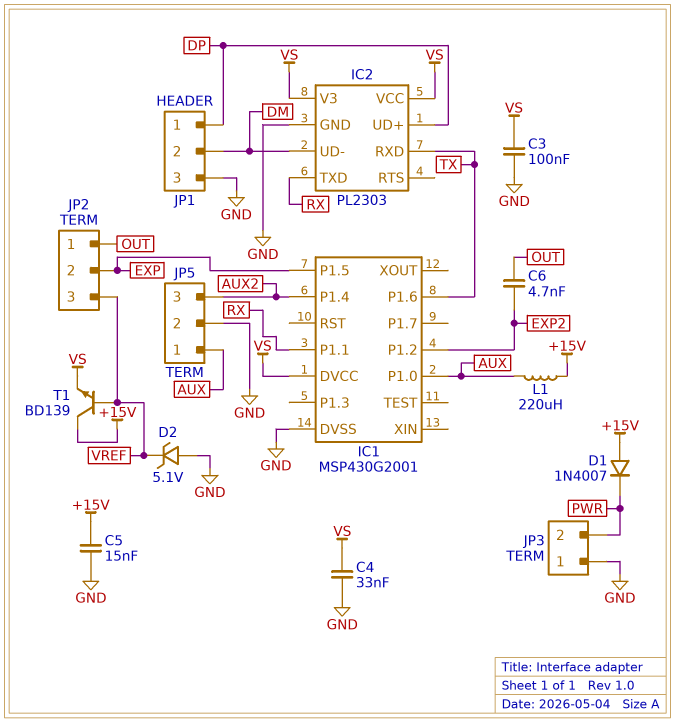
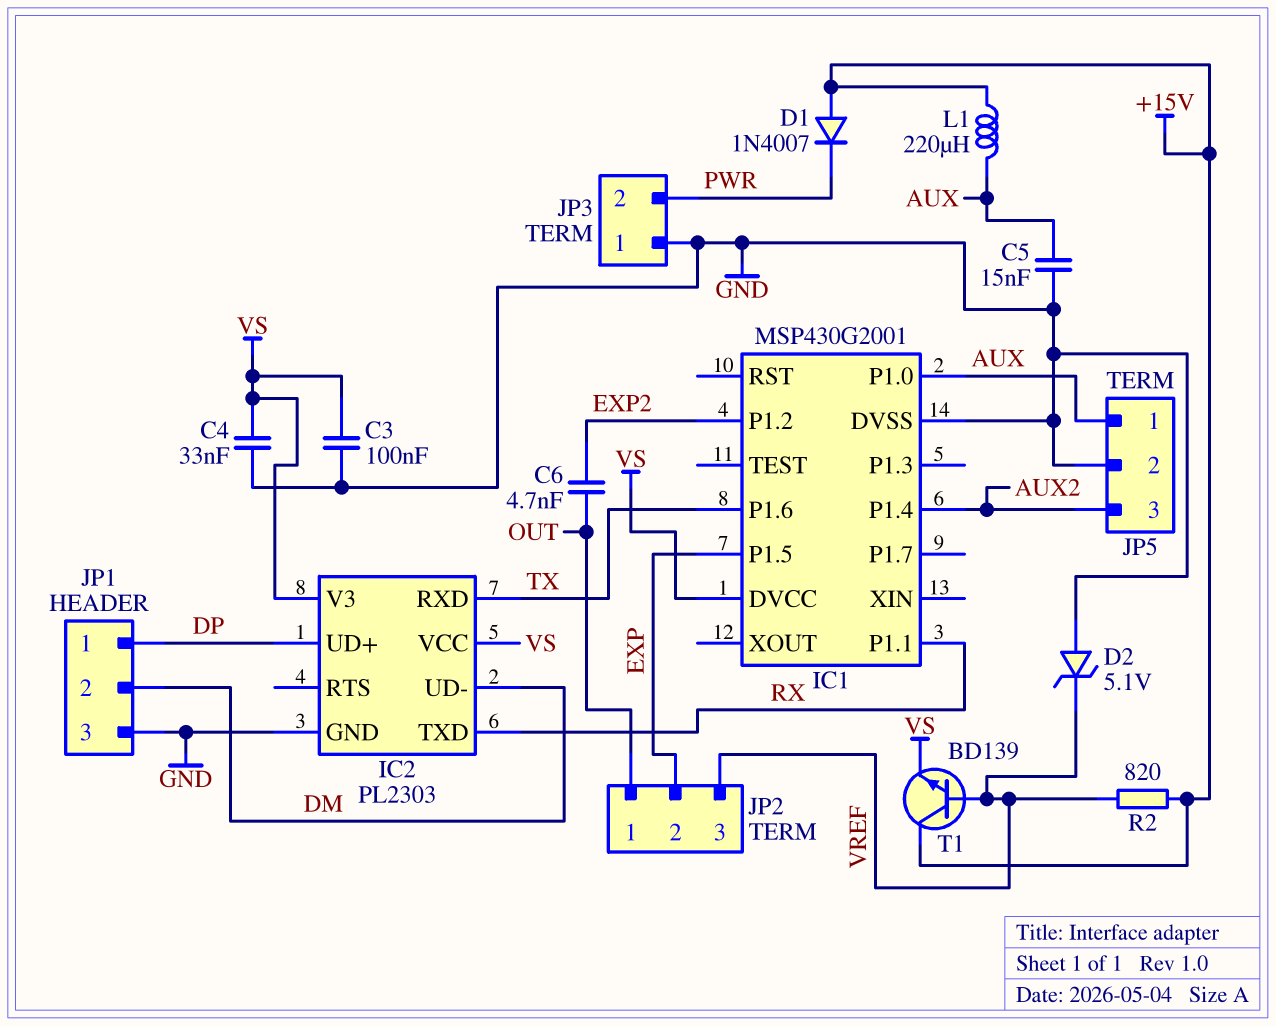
C5: 15nF (+15V, GND) -> 15nF (AUX, GND)
R2: none -> 820 (+15V, VREF)

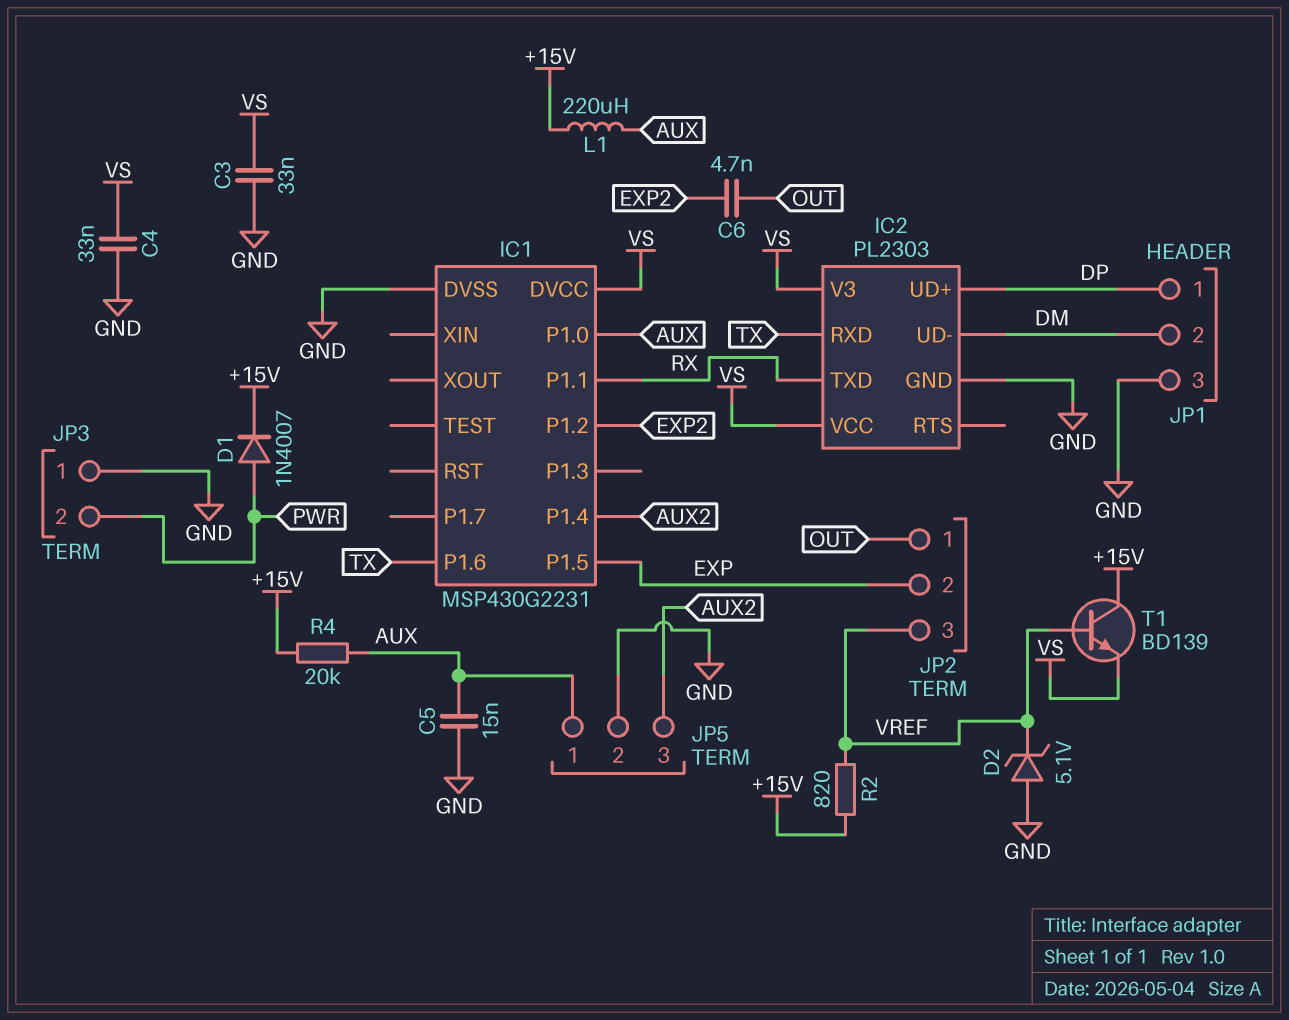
C3: 100nF (GND, VS) -> 33nF (GND, VS)
D1: diode 1N4007 (A +15V, K PWR) -> diode 1N4007 (A PWR, K +15V)
IC1: MSP430G2001 -> MSP430G2231
R4: none -> 20k (+15V, AUX)

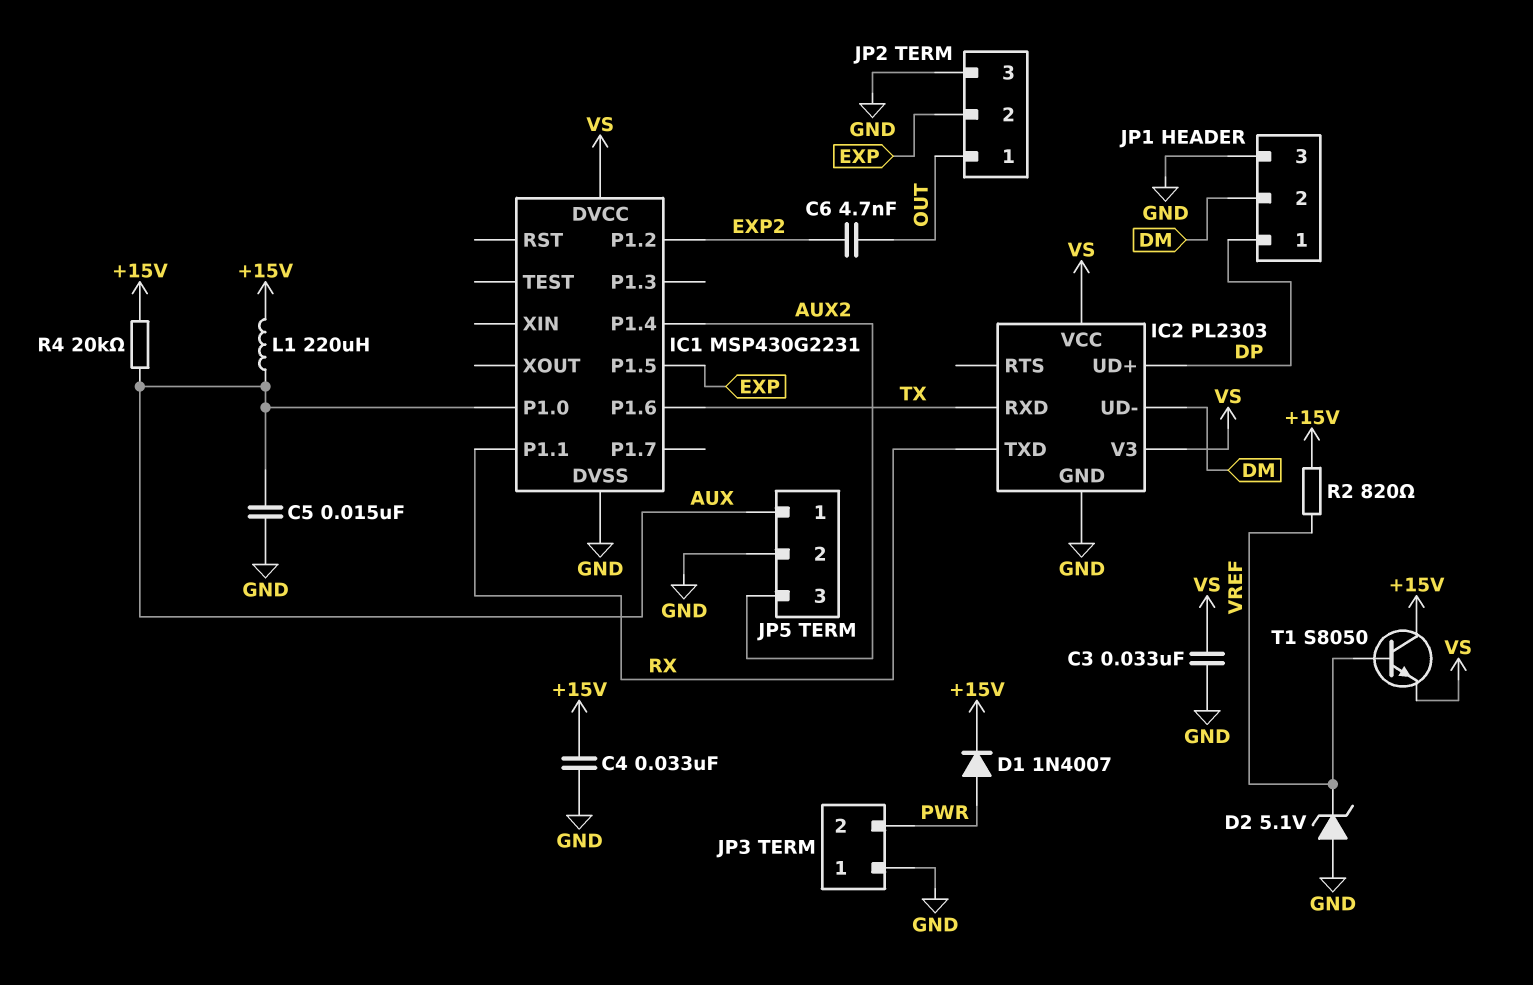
C4: 33nF (GND, VS) -> 33nF (+15V, GND)
JP2 pin 3: VREF -> GND
T1: NPN BD139 (B VREF, C +15V, E VS) -> NPN S8050 (B VREF, C +15V, E VS)

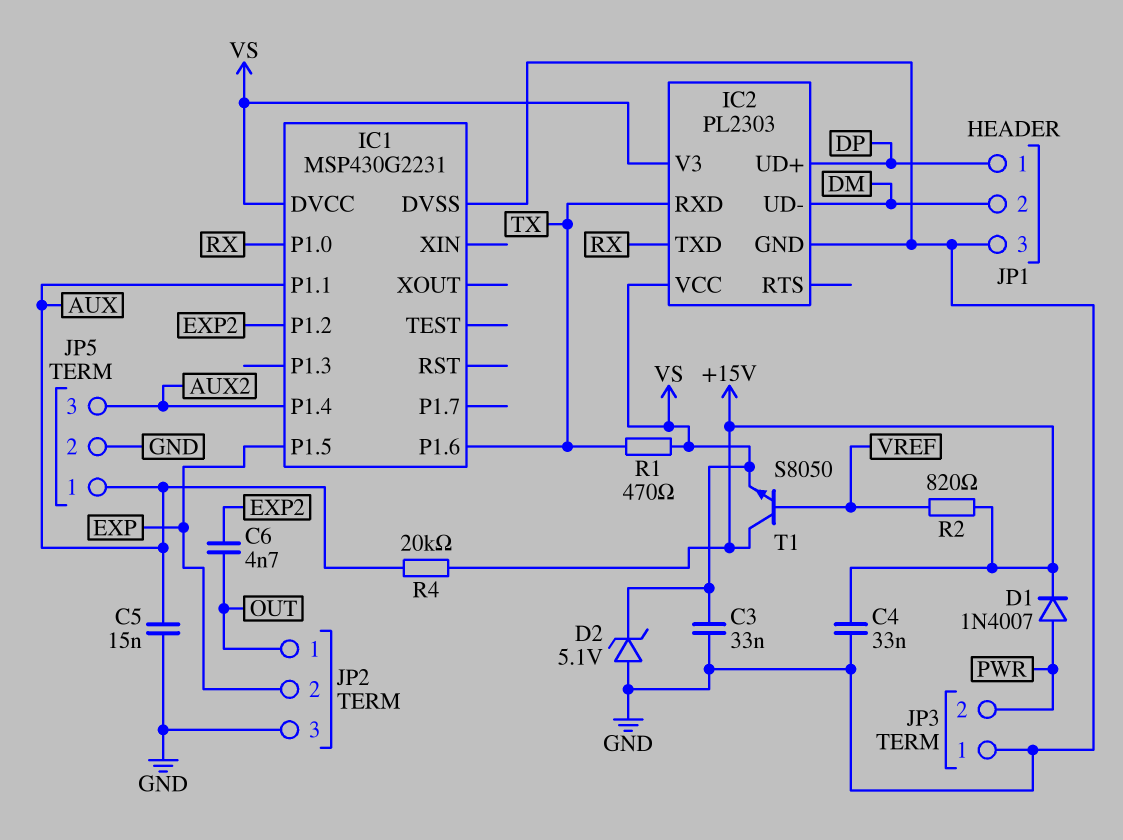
D2: zener 5.1V (A GND, K VREF) -> zener 5.1V (A GND, K VS)
IC1 pin P1.0: AUX -> RX
IC1 pin P1.1: RX -> AUX
L1: 220uH (+15V, AUX) -> none
R1: none -> 470 (TX, VS)

